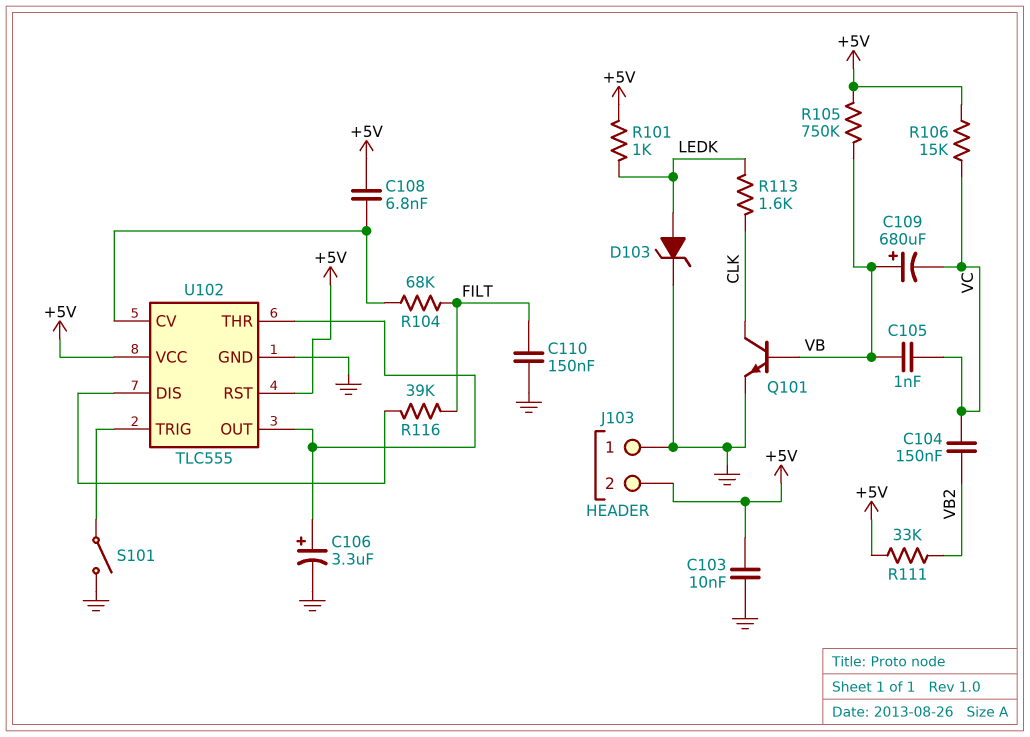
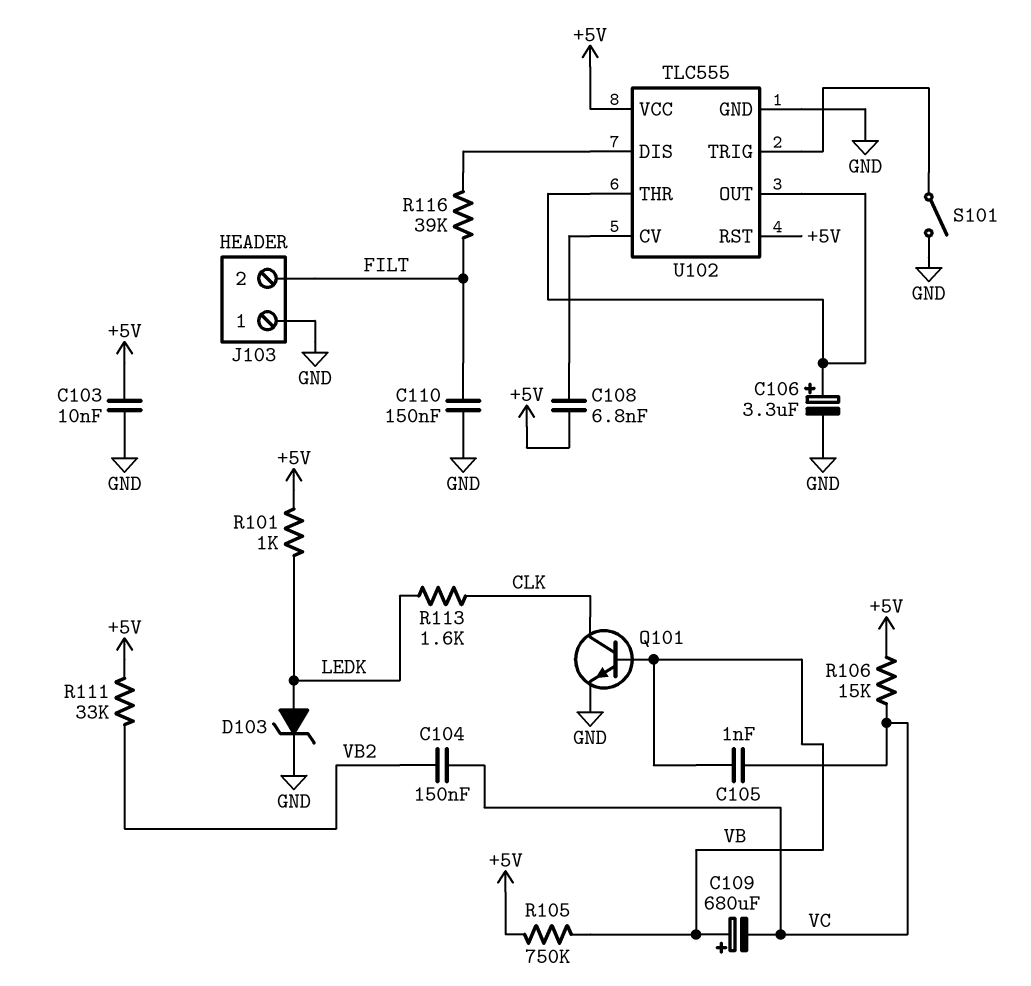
J103 pin 2: +5V -> FILT
R104: 68k (FILT, U102/CV) -> none

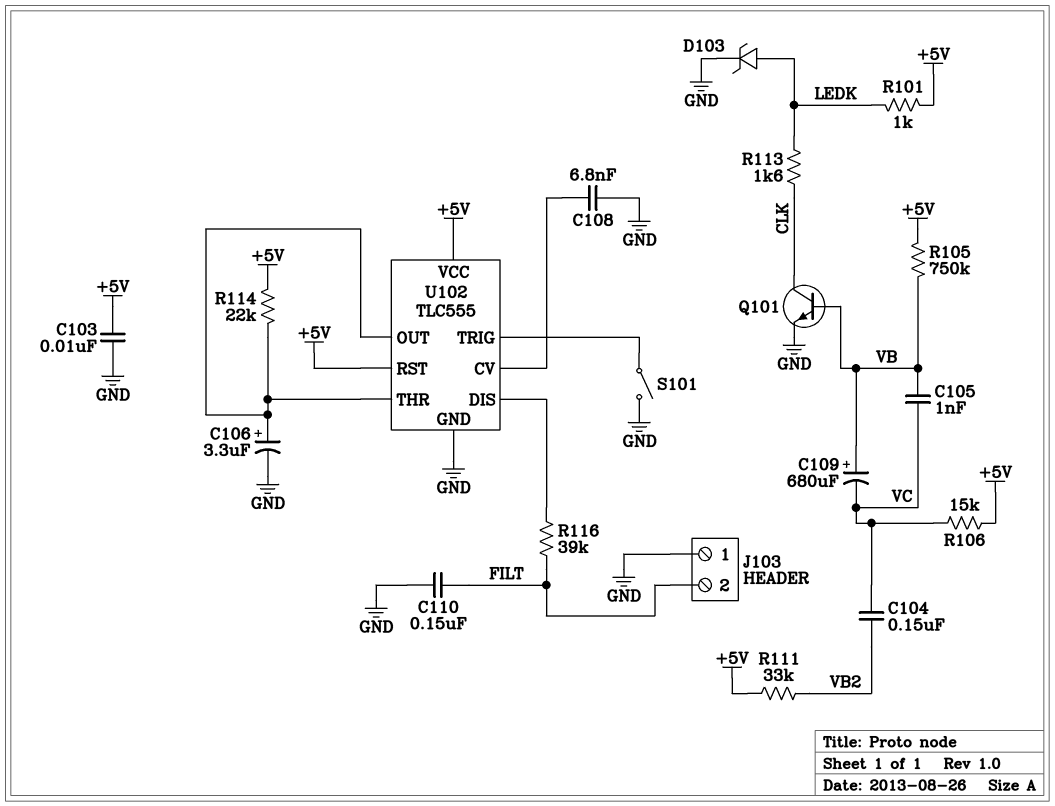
C108: 6.8nF (+5V, U102/CV) -> 6.8nF (GND, U102/CV)
R114: none -> 22k (+5V, U102/OUT)

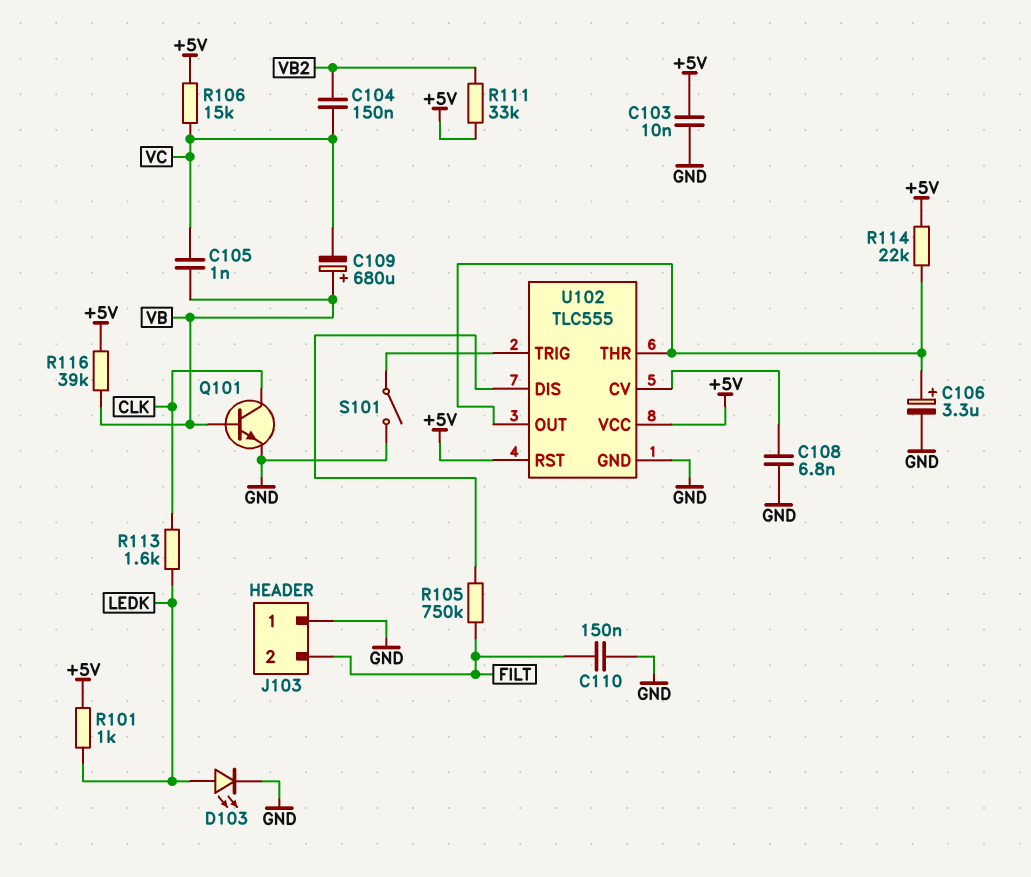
D103: zener (A LEDK, K GND) -> LED (A LEDK, K GND)
R105: 750k (+5V, VB) -> 750k (FILT, U102/DIS)
R116: 39k (FILT, U102/DIS) -> 39k (+5V, VB)

